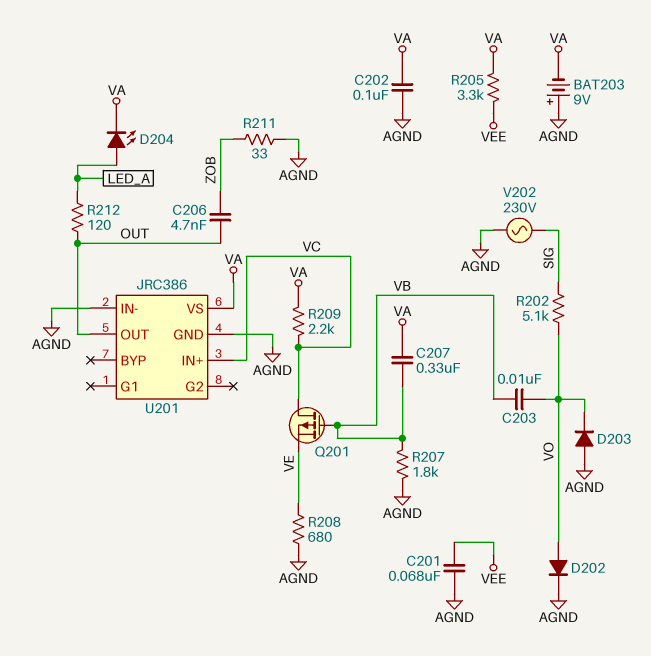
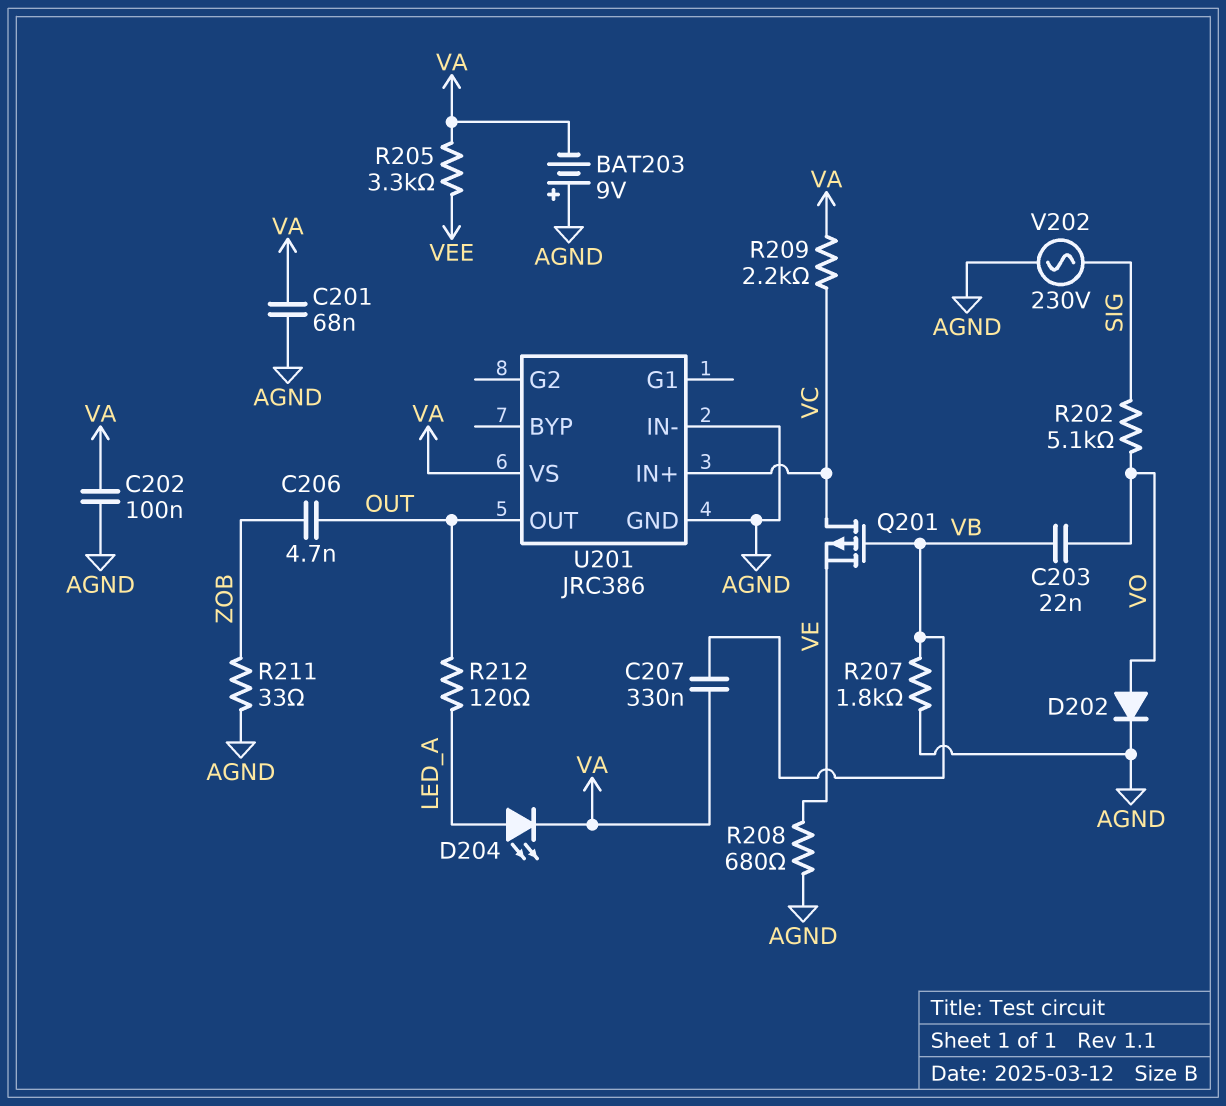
C201: 68nF (AGND, VEE) -> 68nF (AGND, VA)
C203: 10nF (VB, VO) -> 22nF (VB, VO)
D203: diode (A AGND, K VO) -> none

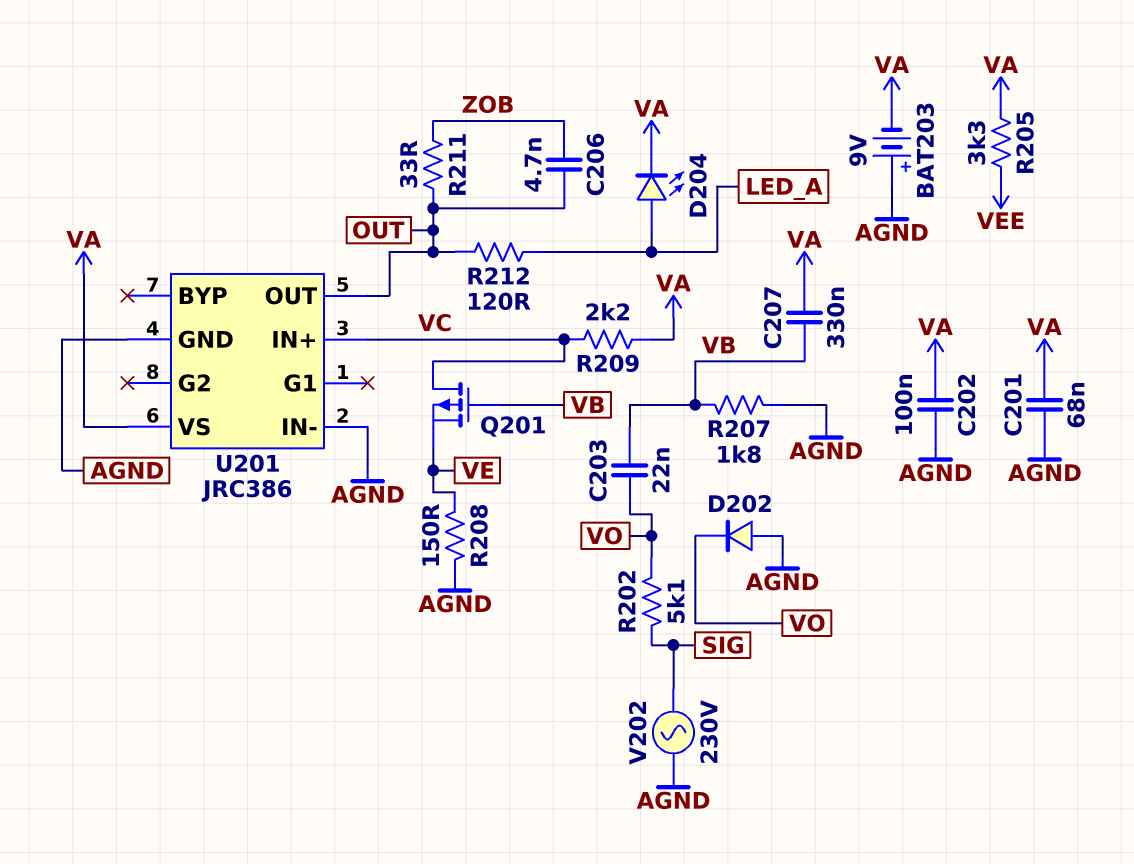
D202: diode (A VO, K AGND) -> diode (A AGND, K VO)
R208: 680 (AGND, VE) -> 150 (AGND, VE)
R211: 33 (AGND, ZOB) -> 33 (OUT, ZOB)

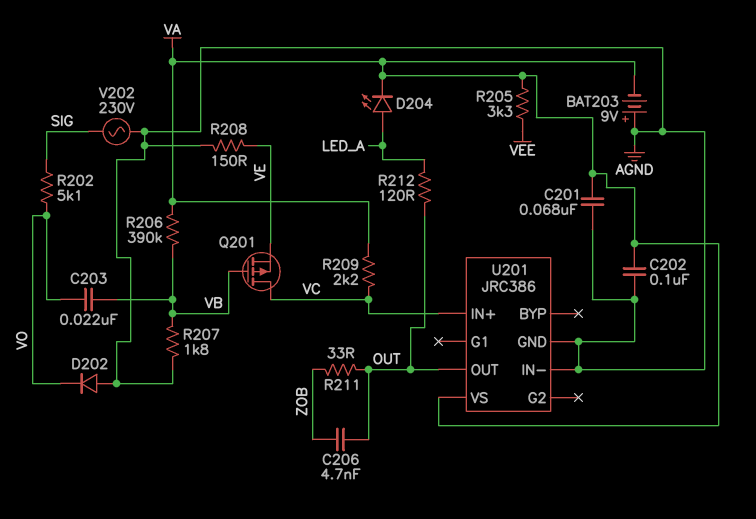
C207: 330nF (VA, VB) -> none
R206: none -> 390k (VA, VB)

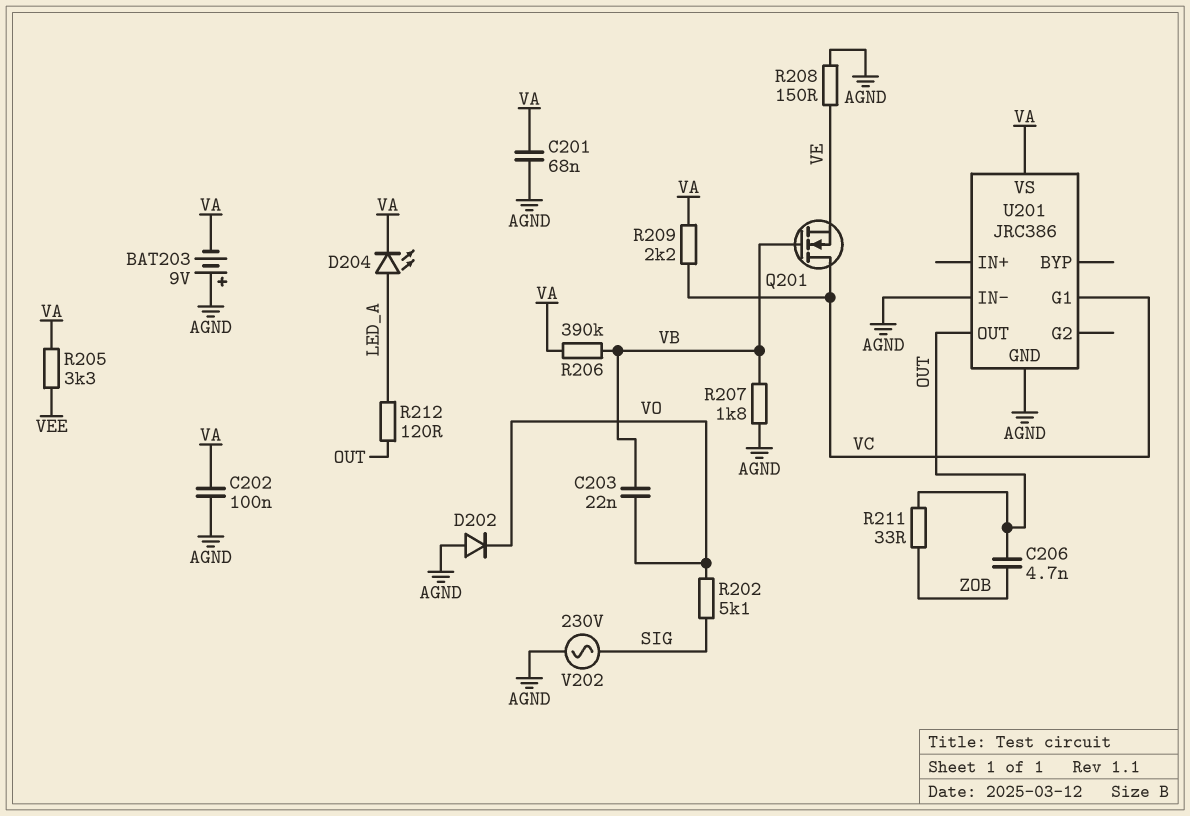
Q201: PMOS (G VB, D VC, S VE) -> NMOS (G VB, D VC, S VE)
U201 pin G1: none -> VC
U201 pin IN+: VC -> none

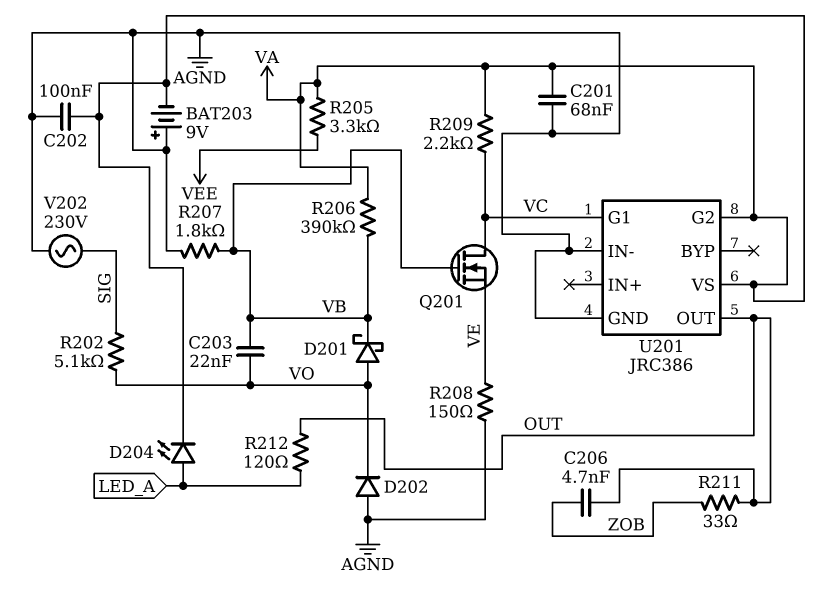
D201: none -> schottky (A VO, K VB)
U201 pin G2: none -> VA

